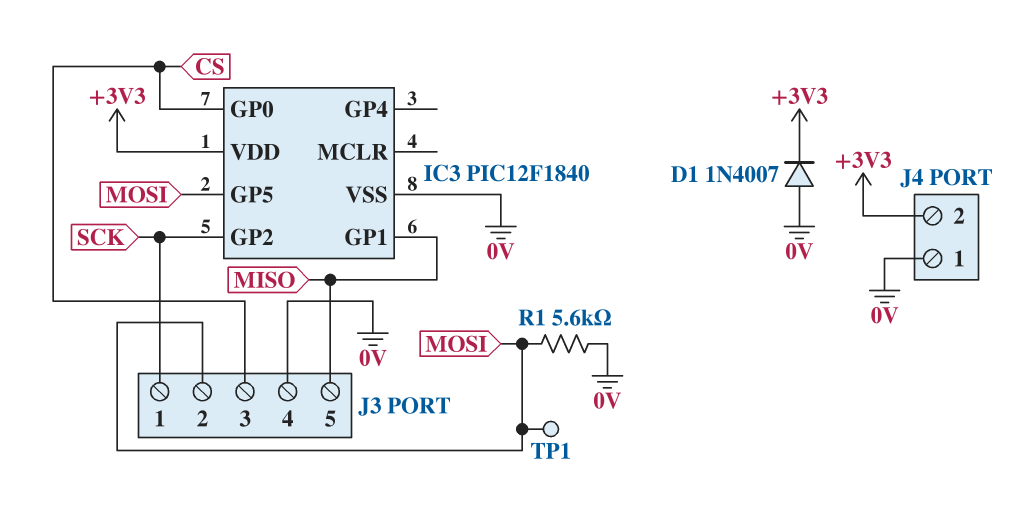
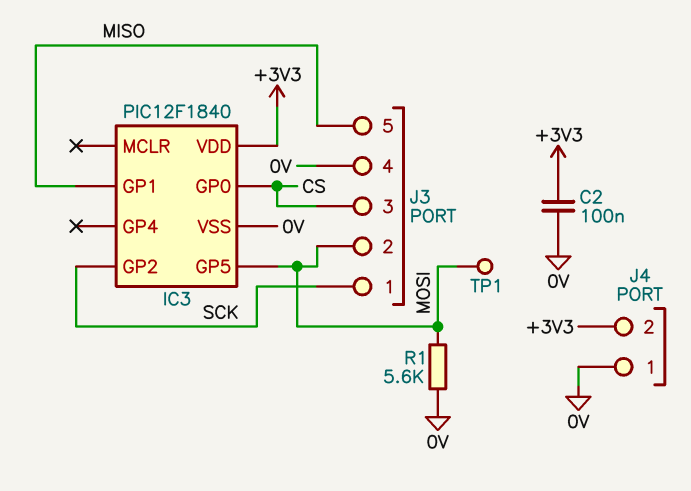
C2: none -> 100nF (+3V3, 0V)
D1: diode 1N4007 (A 0V, K +3V3) -> none

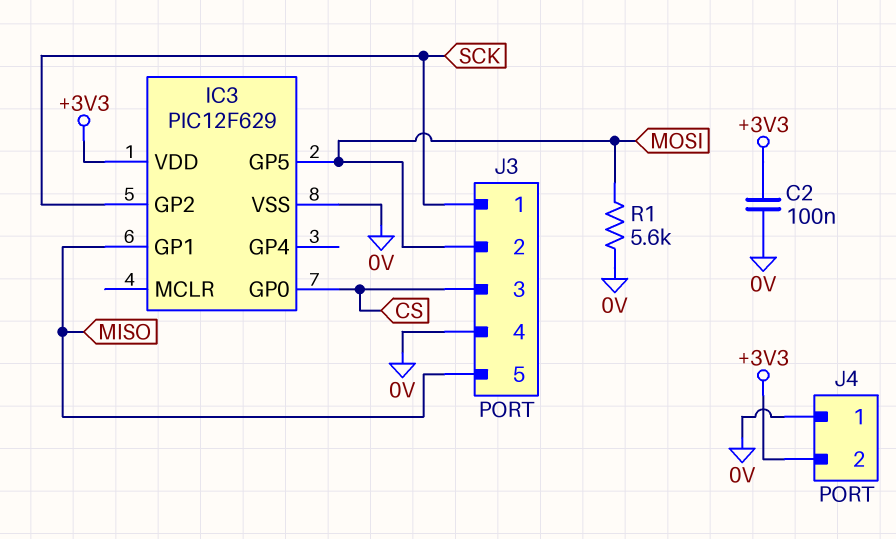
IC3: PIC12F1840 -> PIC12F629
TP1: test point (MOSI) -> none

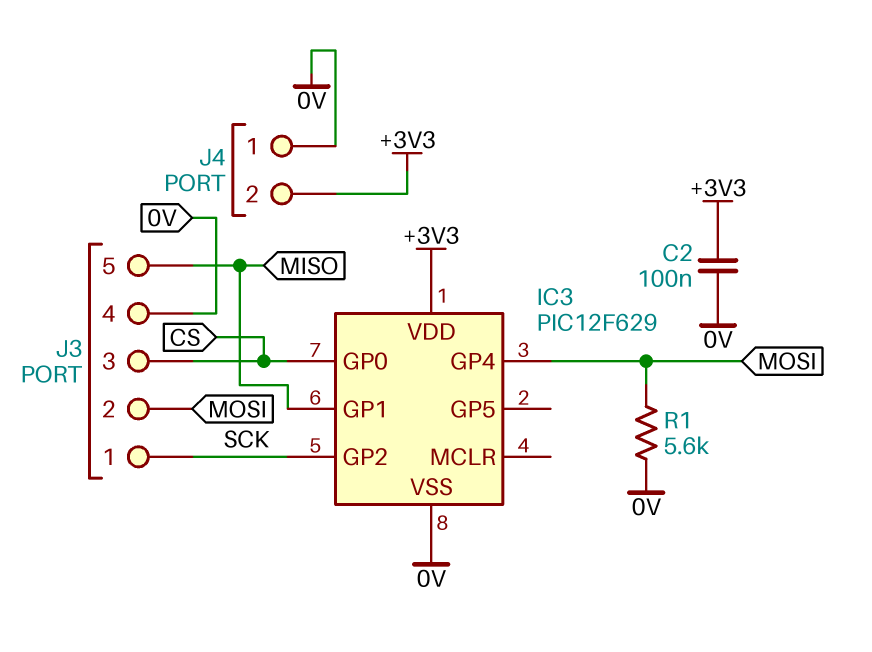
IC3 pin GP4: none -> MOSI
IC3 pin GP5: MOSI -> none

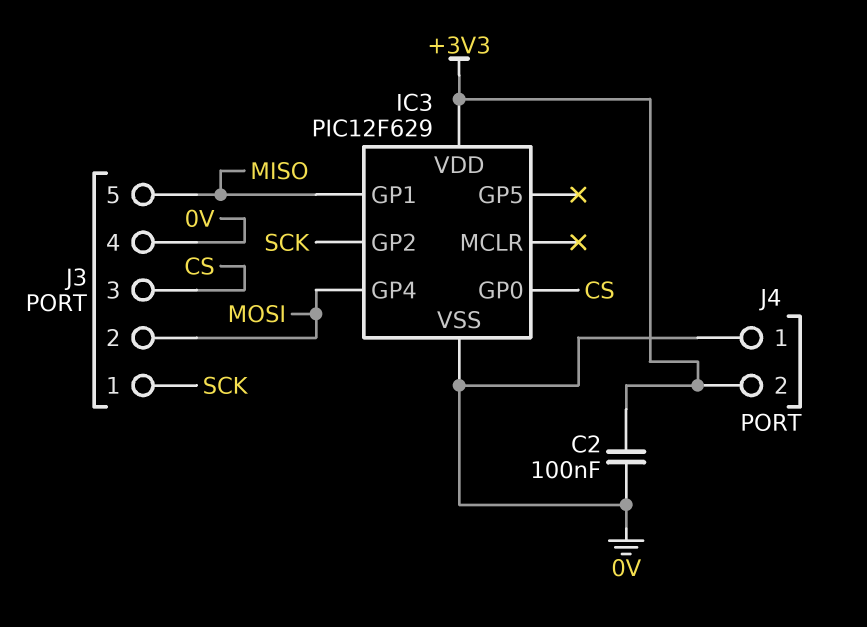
R1: 5.6k (0V, MOSI) -> none

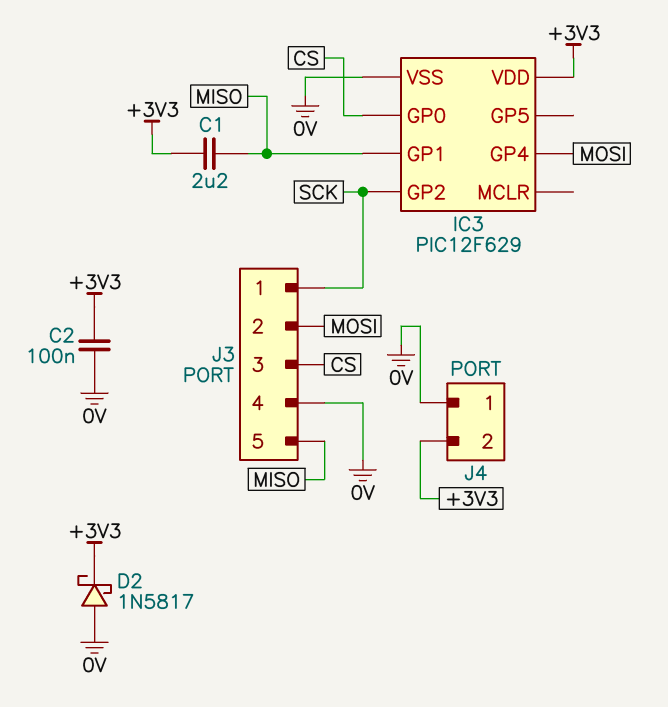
C1: none -> 2.2uF (+3V3, MISO)
D2: none -> schottky 1N5817 (A 0V, K +3V3)

